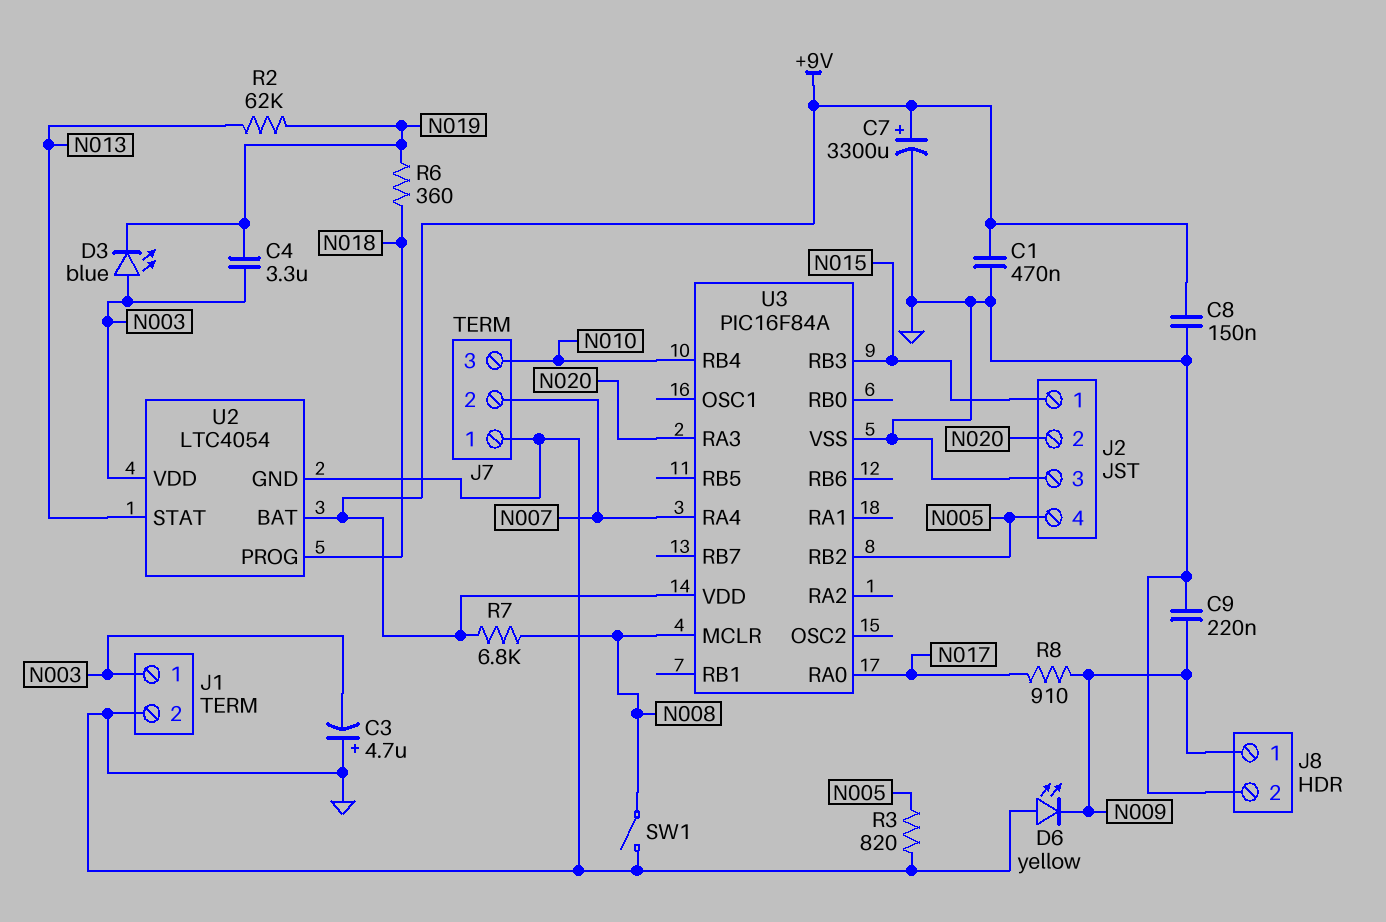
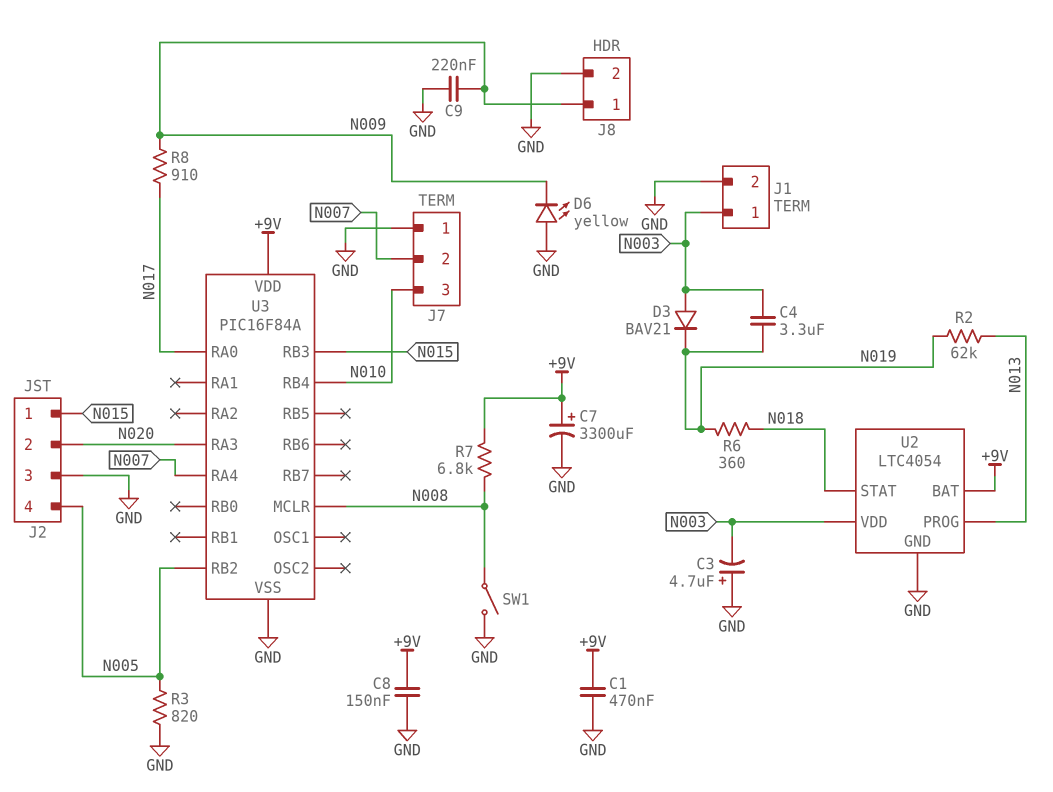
D3: LED blue (A N003, K N019) -> diode BAV21 (A N003, K N019)
U2 pin PROG: N018 -> N013
U2 pin STAT: N013 -> N018

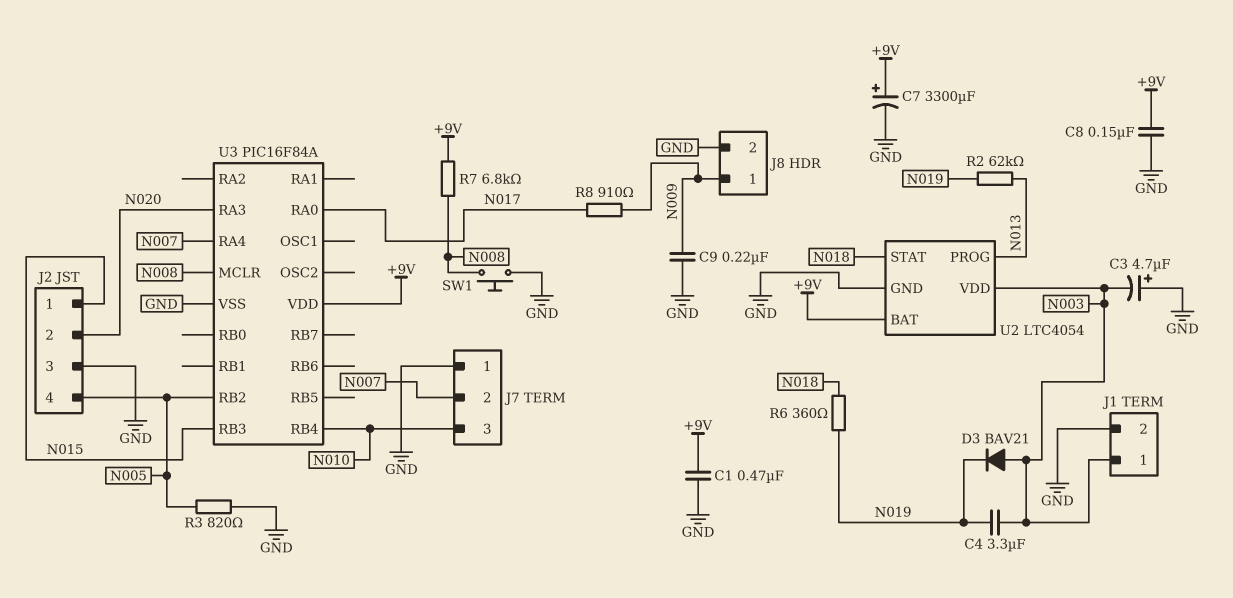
D6: LED yellow (A GND, K N009) -> none
SW1: switch (GND, N008) -> button (GND, N008)

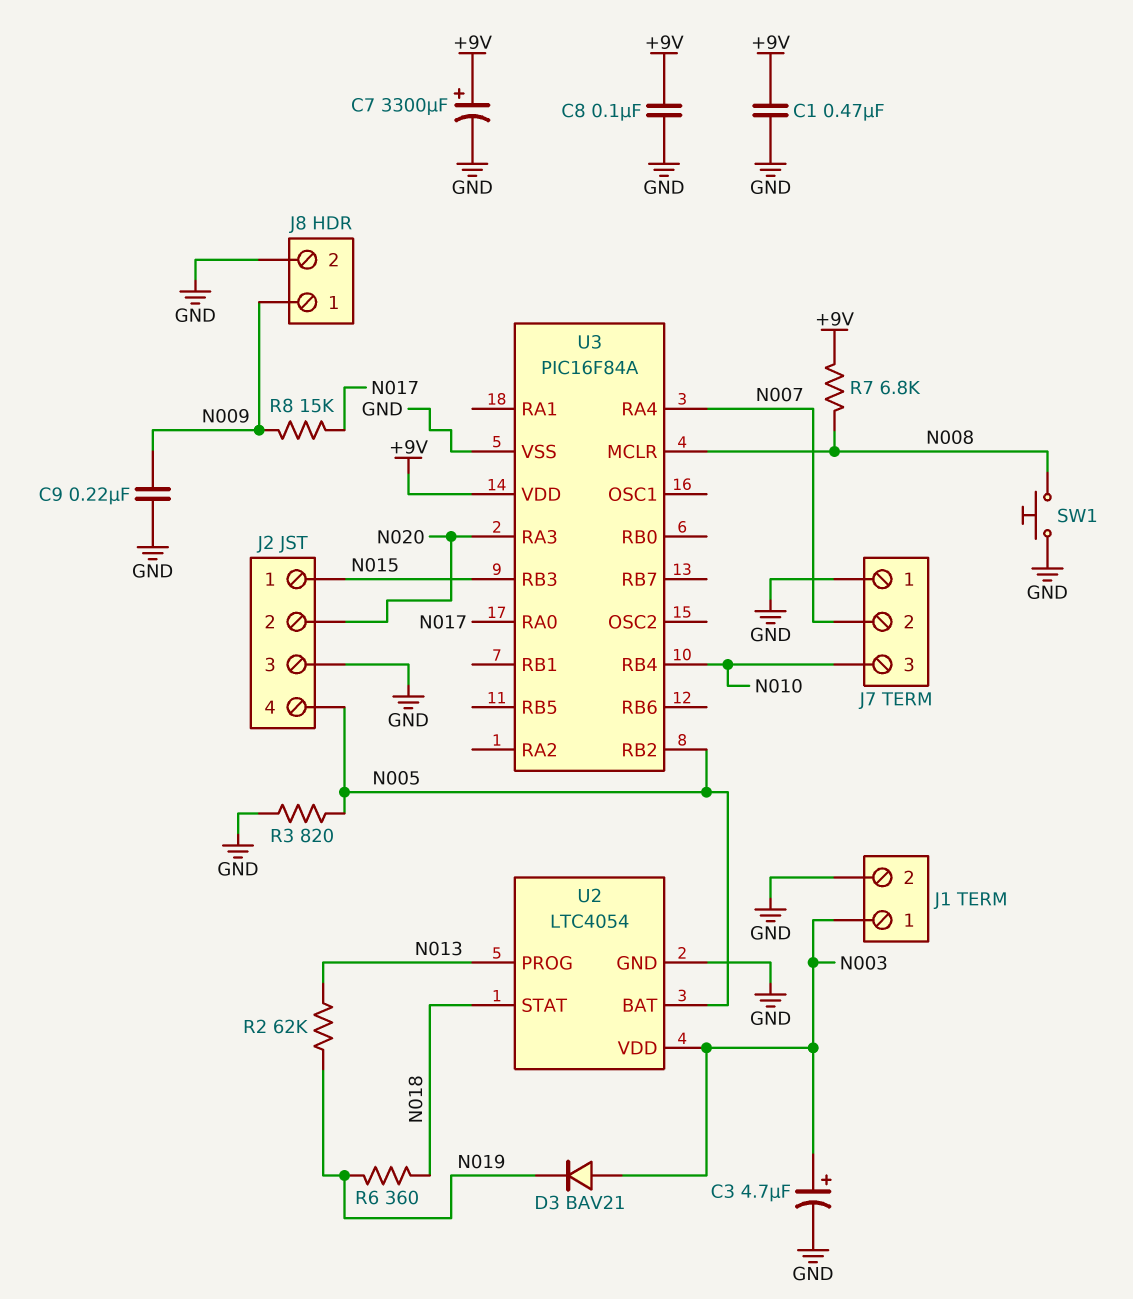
C3: 4.7uF (plus GND, minus N003) -> 4.7uF (plus N003, minus GND)
C4: 3.3uF (N003, N019) -> none
C8: 150nF (+9V, GND) -> 100nF (+9V, GND)
R8: 910 (N009, N017) -> 15k (N009, N017)
U2 pin BAT: +9V -> N005

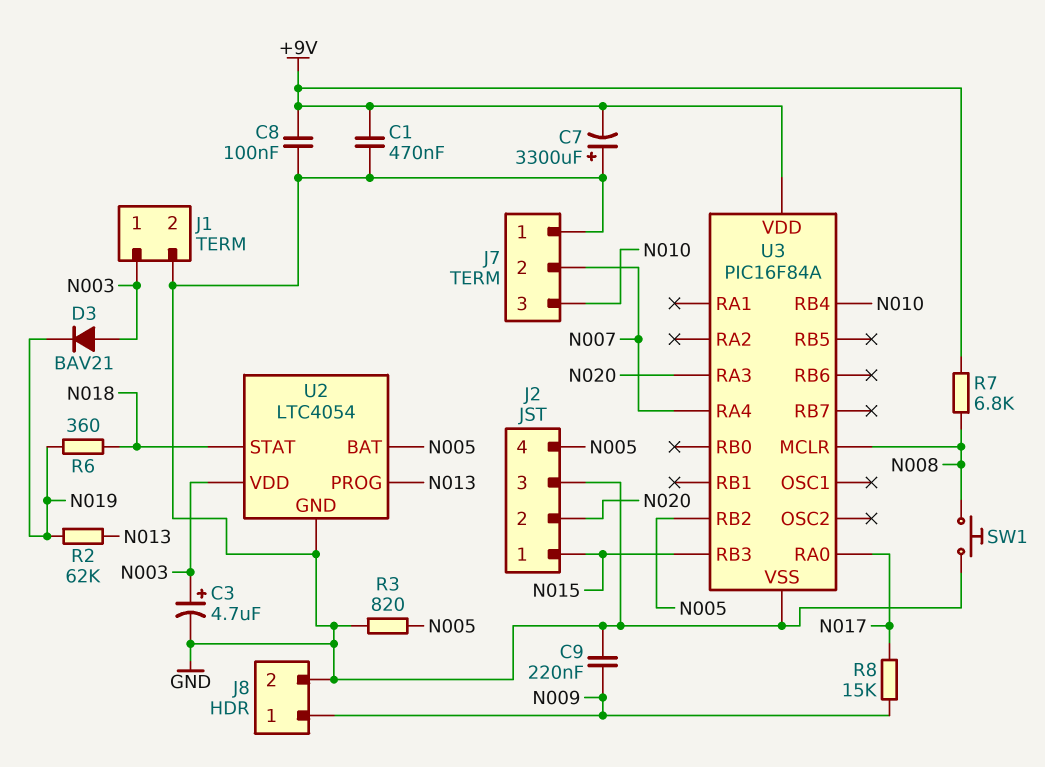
C7: 3300uF (plus +9V, minus GND) -> 3300uF (plus GND, minus +9V)

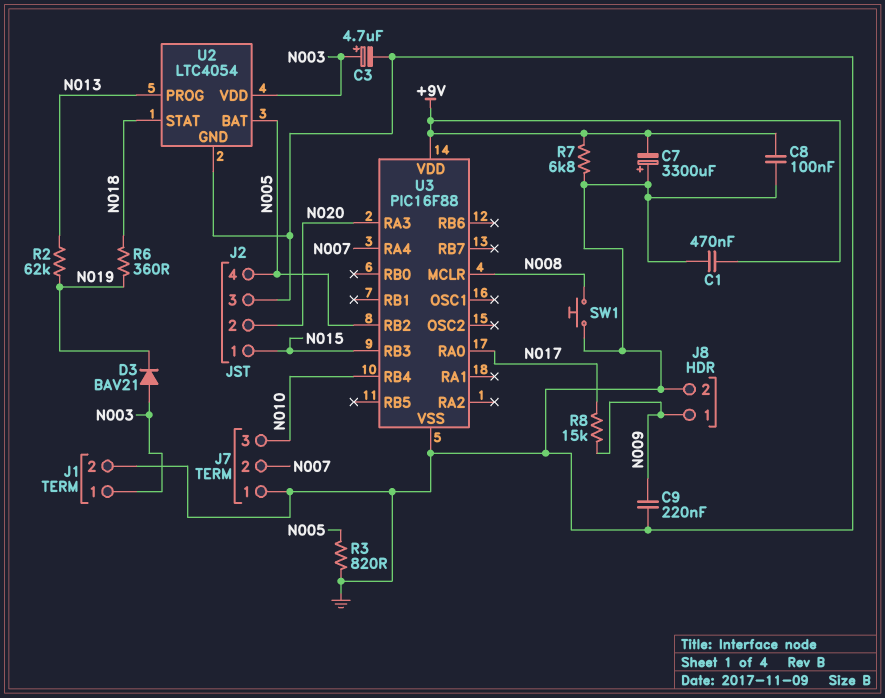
R7: 6.8k (+9V, N008) -> 6.8k (+9V, GND)
U3: PIC16F84A -> PIC16F88

